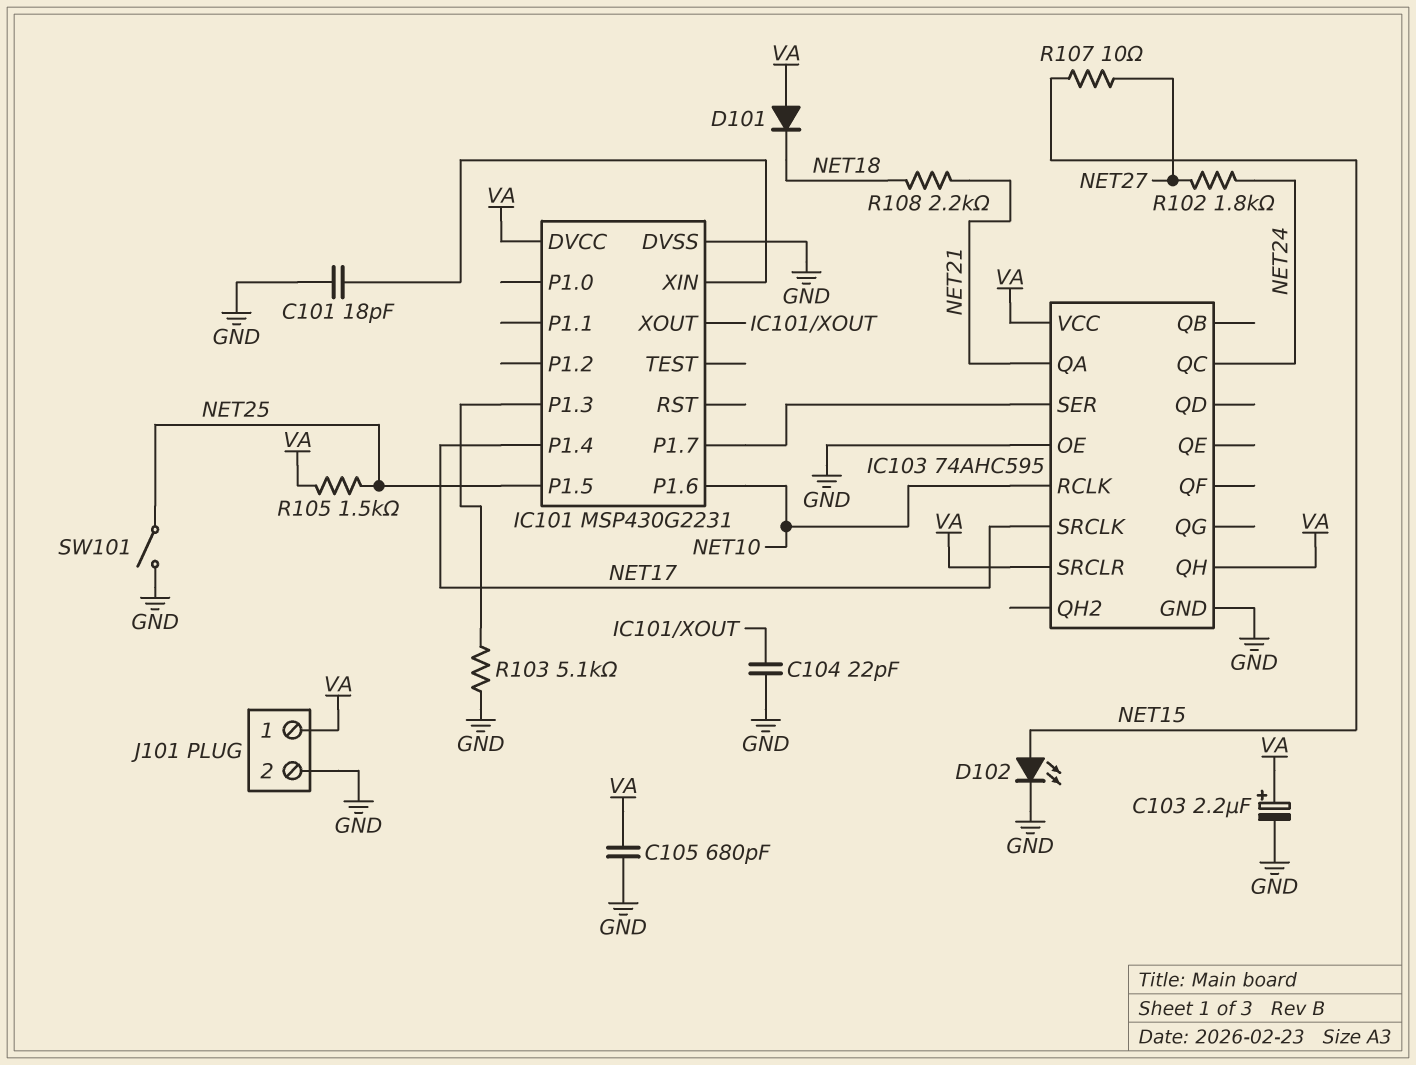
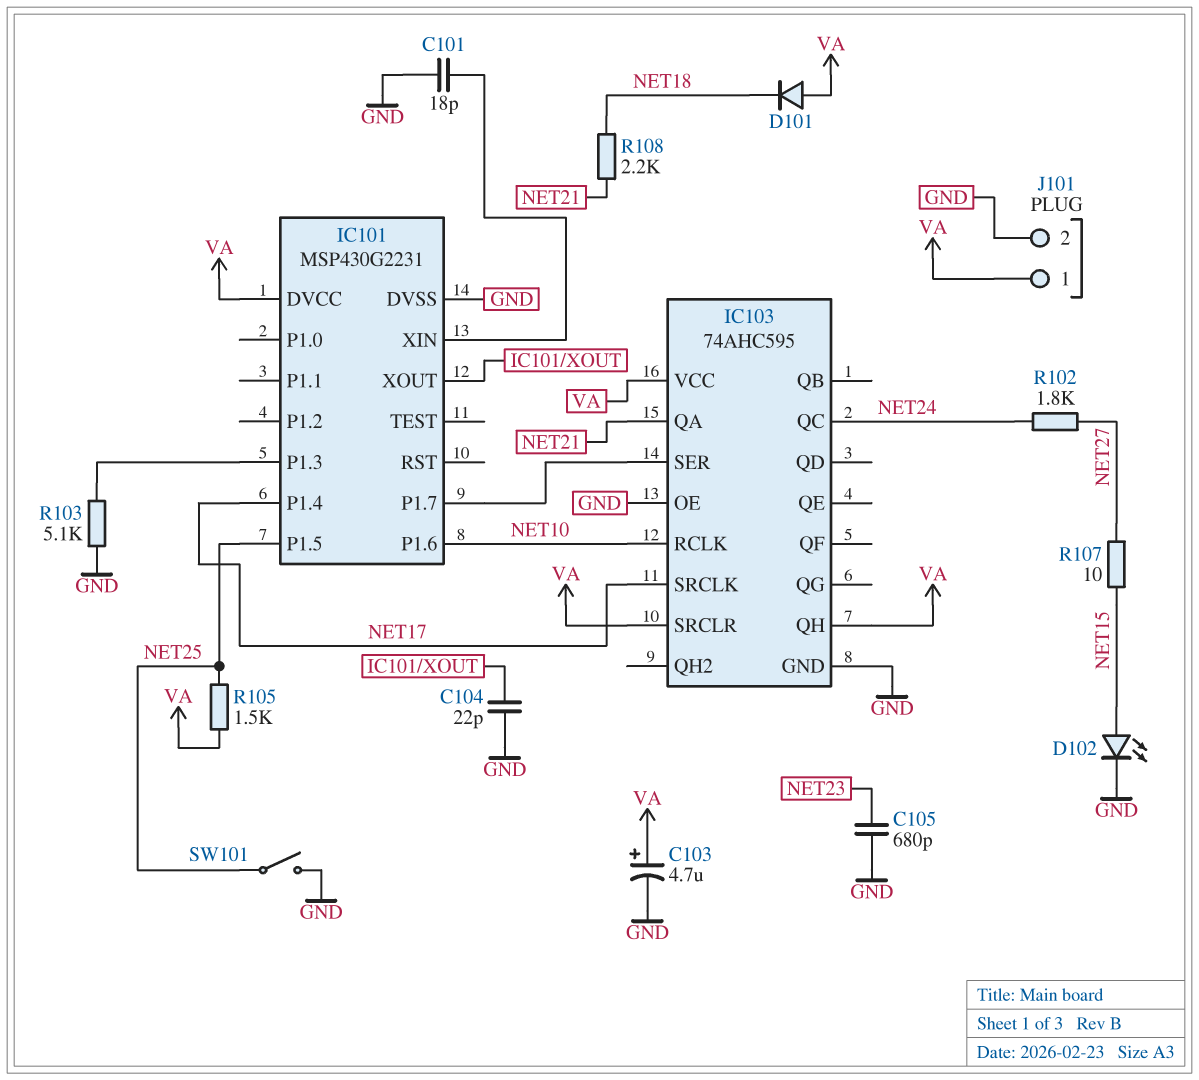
C103: 2.2uF (plus VA, minus GND) -> 4.7uF (plus VA, minus GND)
C105: 680pF (GND, VA) -> 680pF (GND, NET23)

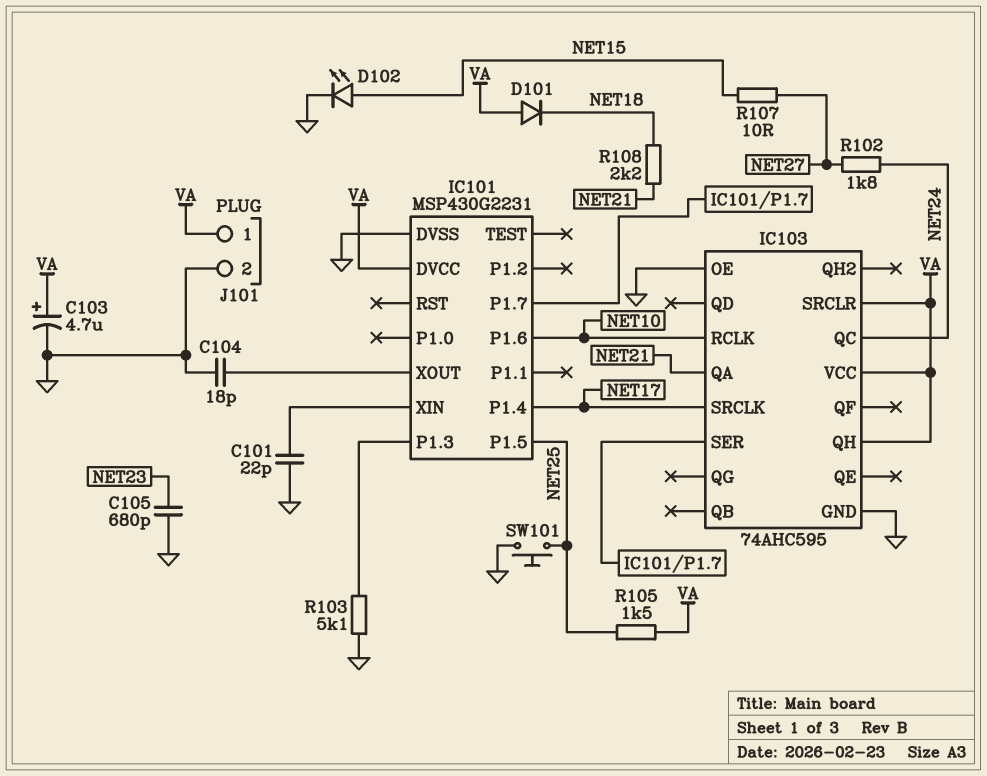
C101: 18pF (GND, IC101/XIN) -> 22pF (GND, IC101/XIN)
C104: 22pF (GND, IC101/XOUT) -> 18pF (GND, IC101/XOUT)
SW101: switch (GND, NET25) -> button (GND, NET25)

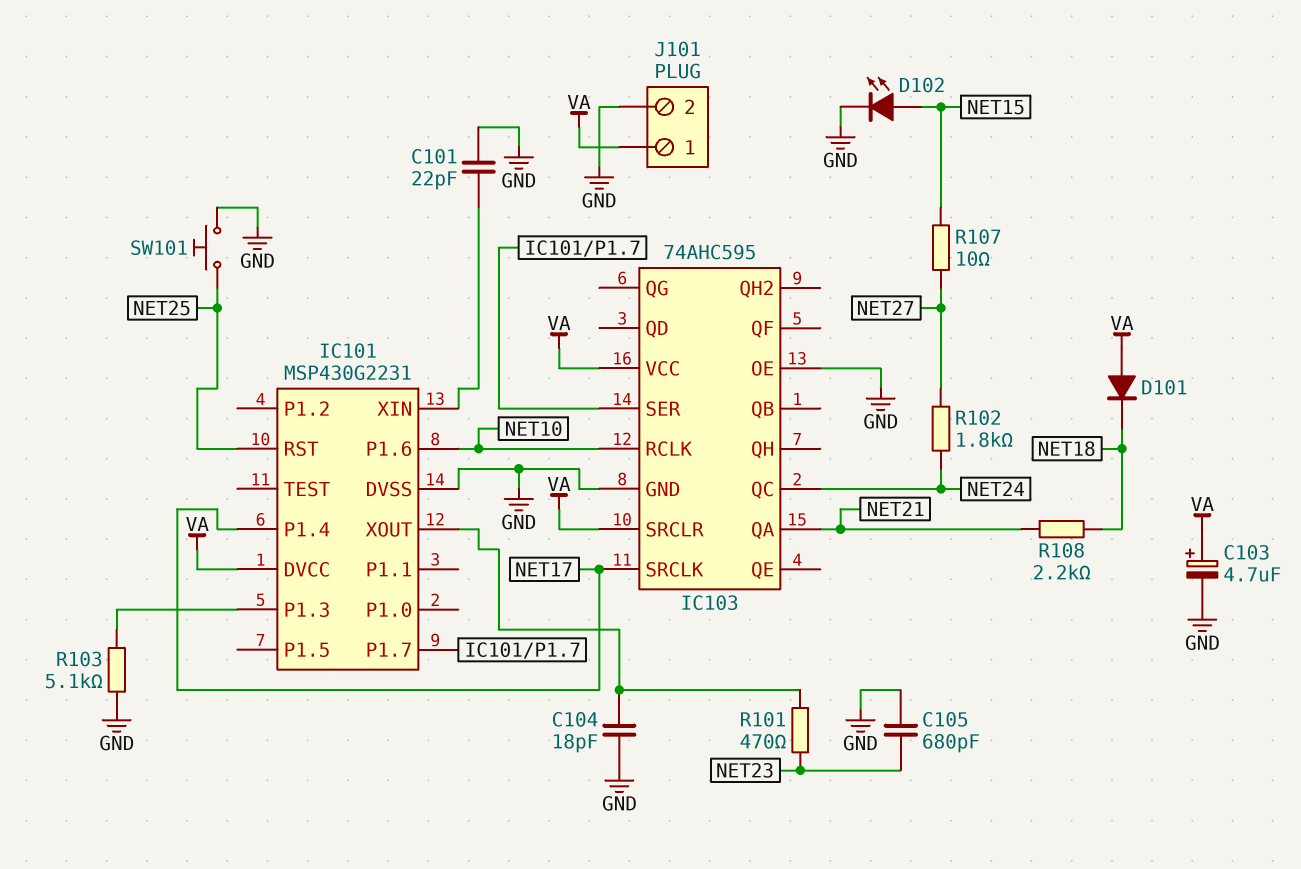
IC101 pin P1.5: NET25 -> none
IC101 pin RST: none -> NET25
IC103 pin QH: VA -> none
R101: none -> 470 (IC101/XOUT, NET23)
R105: 1.5k (NET25, VA) -> none

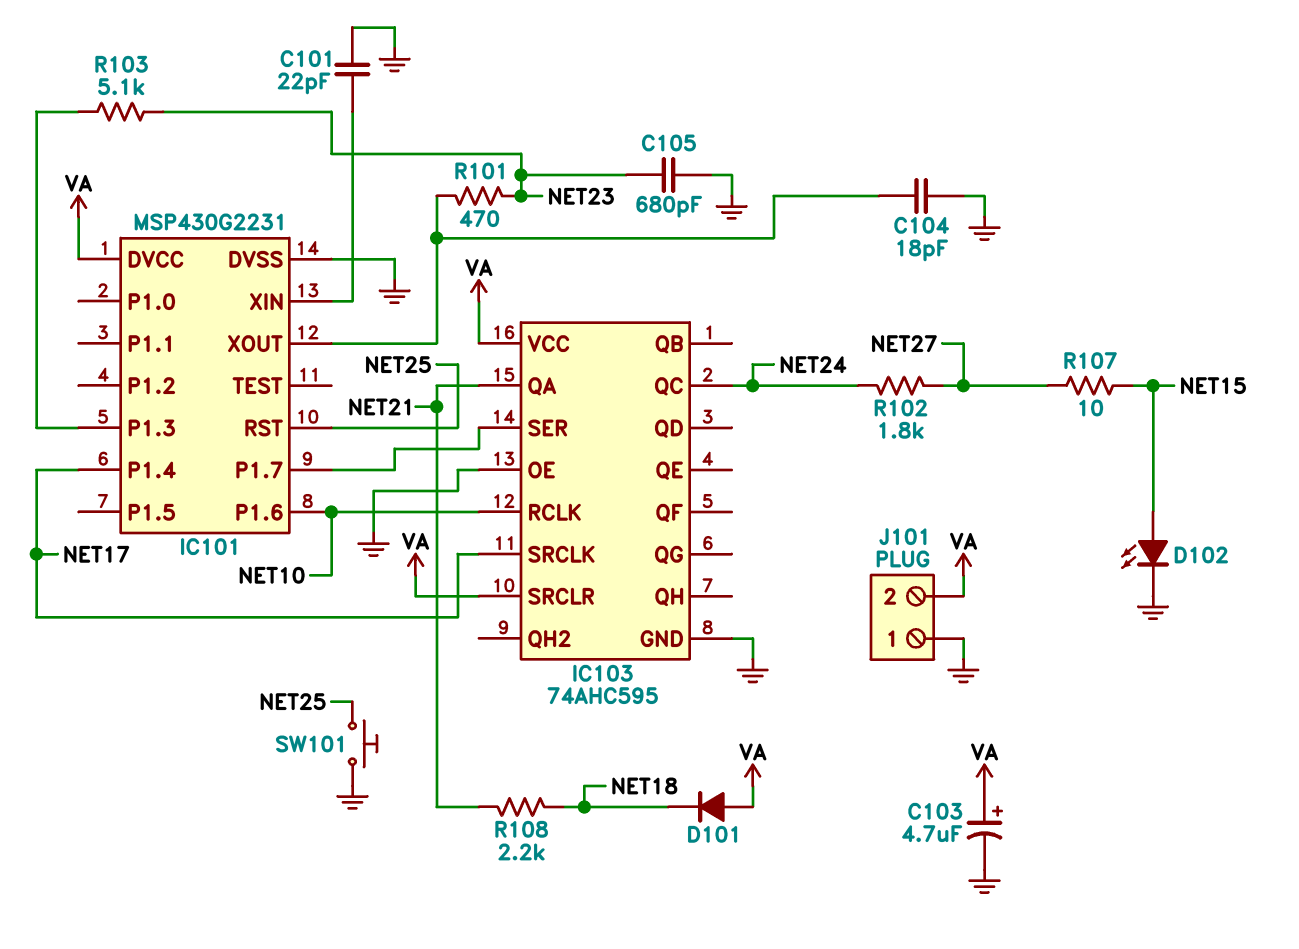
J101 pin 1: VA -> GND
J101 pin 2: GND -> VA
R103: 5.1k (GND, IC101/P1.3) -> 5.1k (IC101/P1.3, NET23)

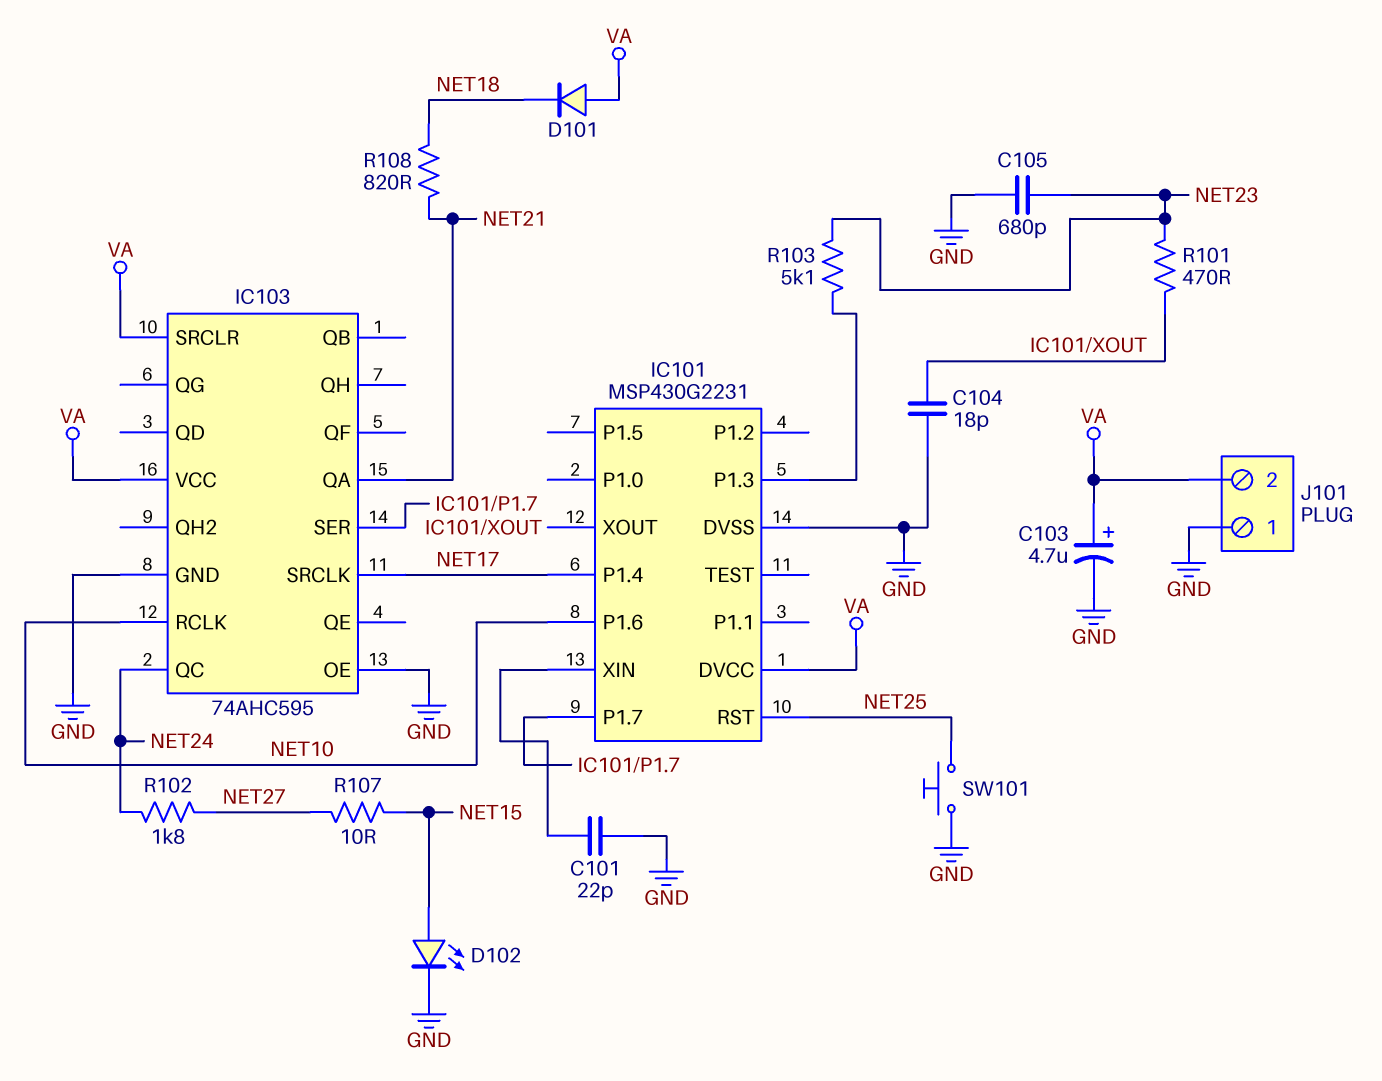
R108: 2.2k (NET18, NET21) -> 820 (NET18, NET21)

